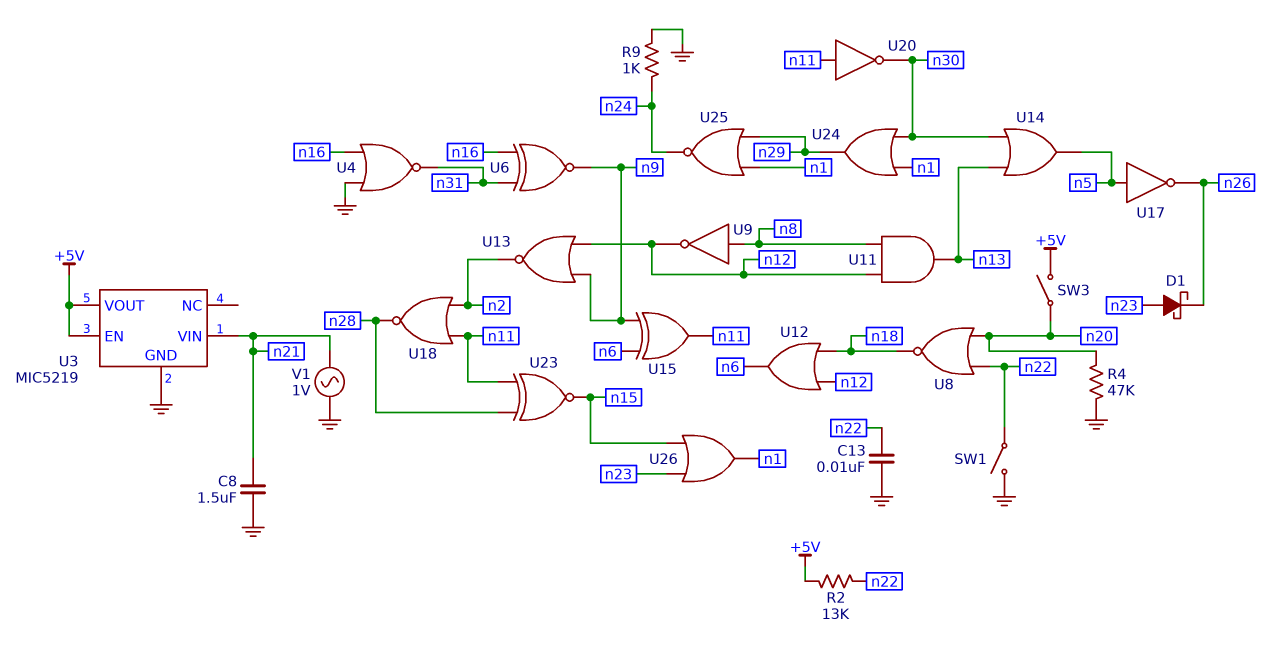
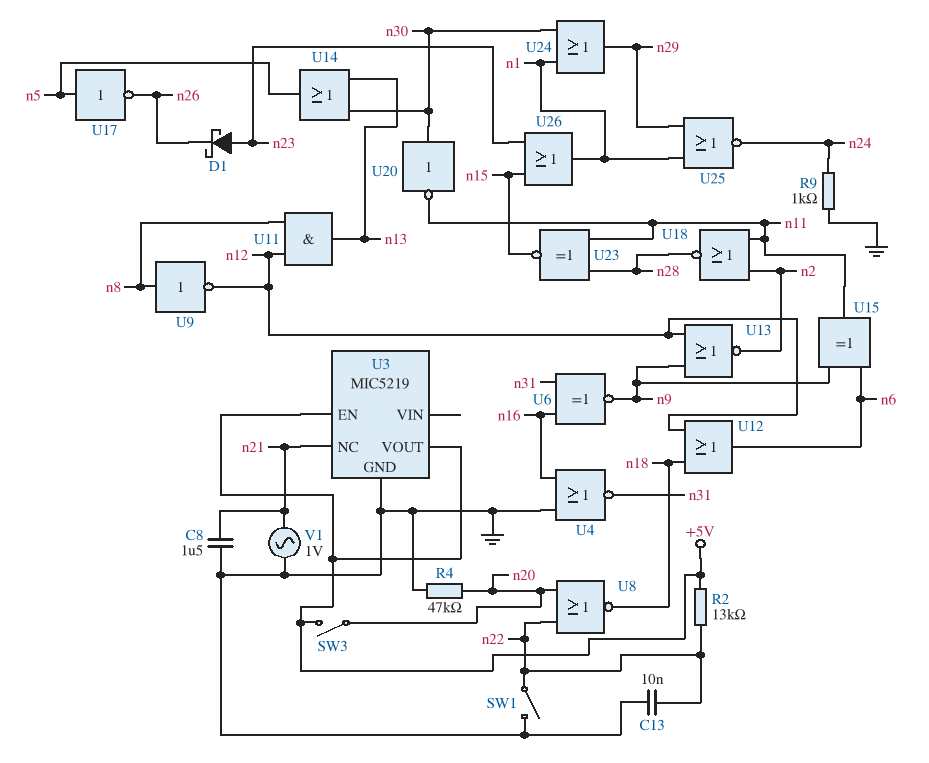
U3 pin NC: none -> n21
U3 pin VIN: n21 -> none
U20: NOT (in n11, out n30) -> NOT (in n30, out n11)

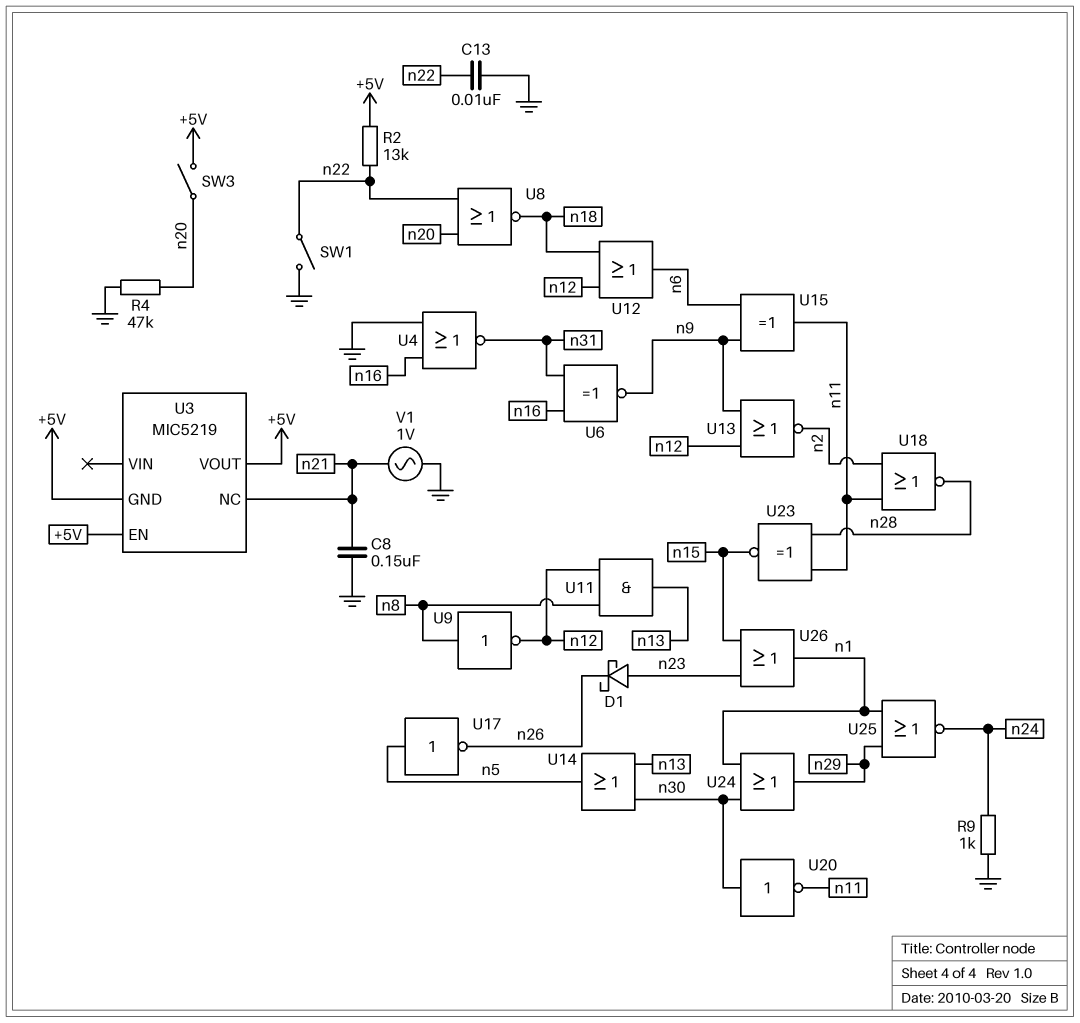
C8: 1.5uF (GND, n21) -> 150nF (GND, n21)
U3 pin GND: GND -> +5V

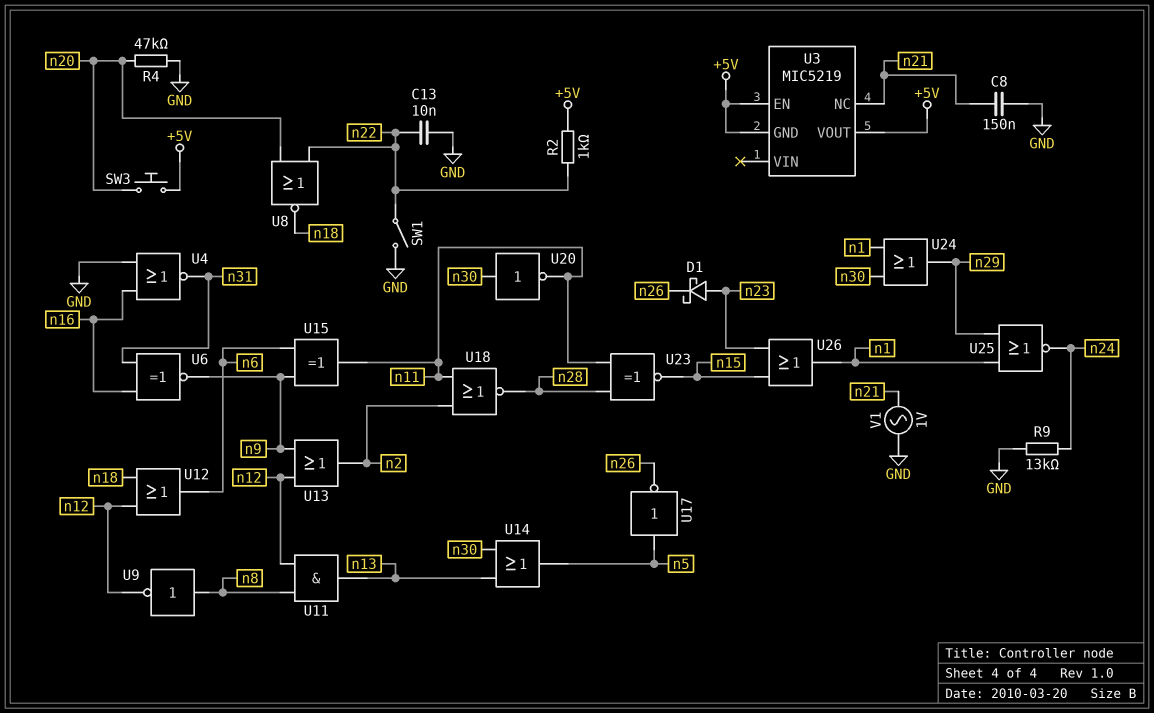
R2: 13k (+5V, n22) -> 1k (+5V, n22)
R9: 1k (GND, n24) -> 13k (GND, n24)
SW3: switch (+5V, n20) -> button (+5V, n20)
U13: NOR (in n9, in n12, out n2) -> OR (in n9, in n12, out n2)

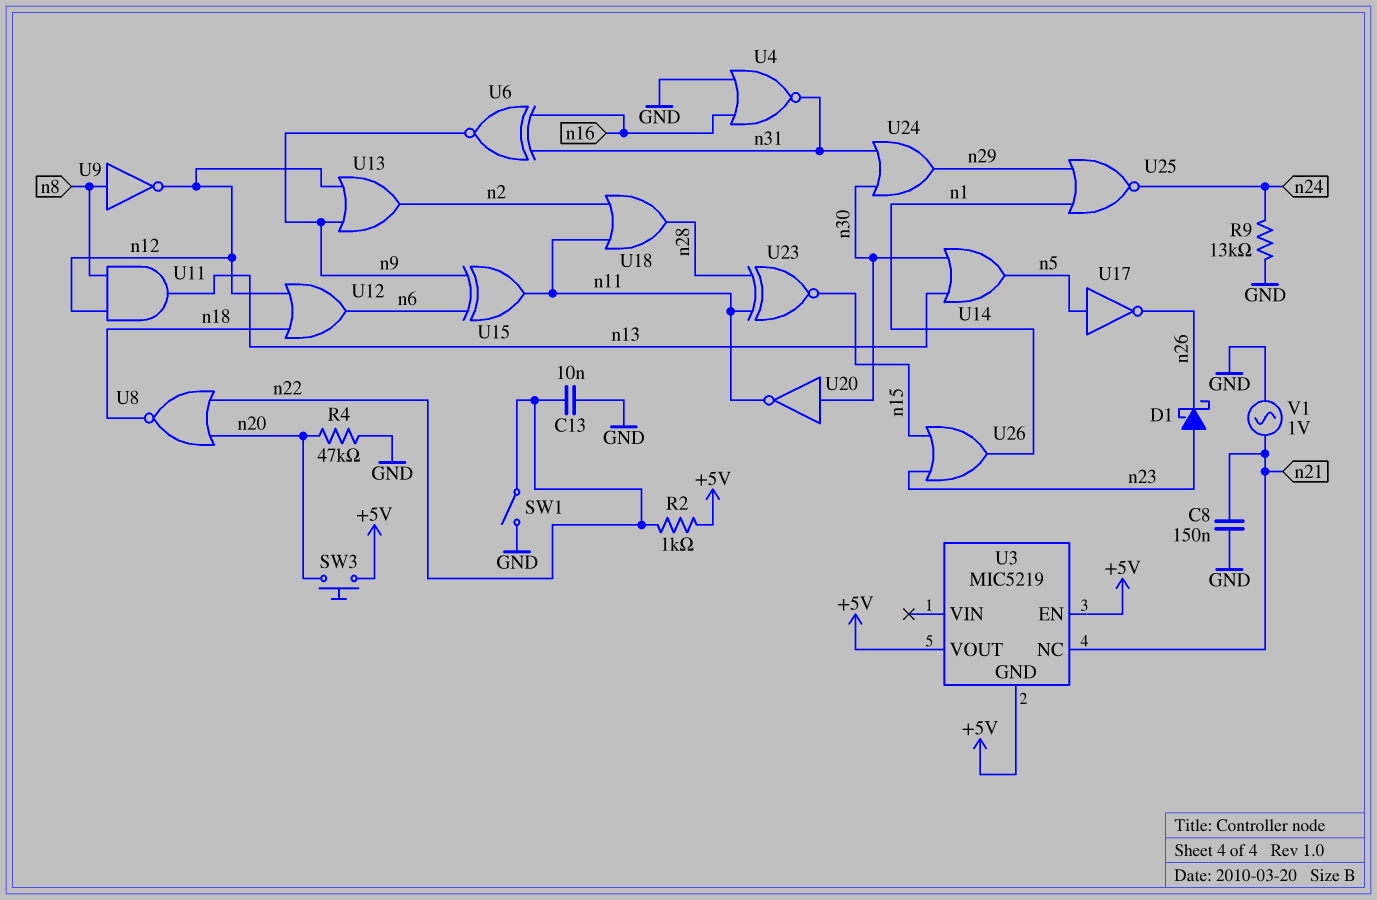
U18: NOR (in n2, in n11, out n28) -> OR (in n2, in n11, out n28)
U24: OR (in n1, in n30, out n29) -> OR (in n30, in n31, out n29)

